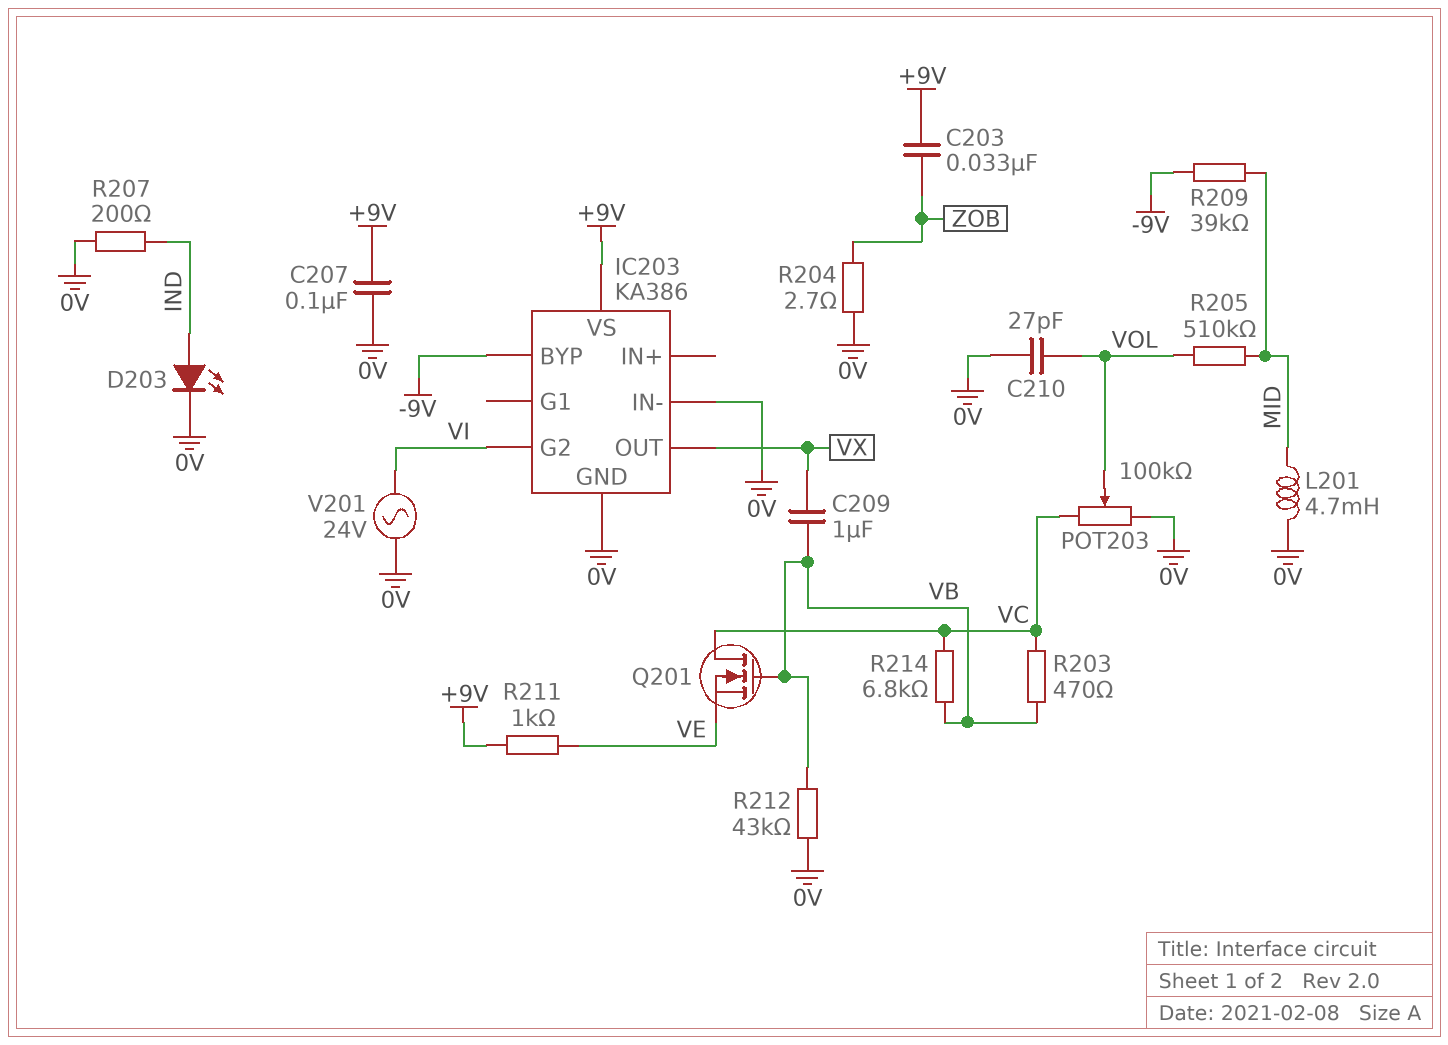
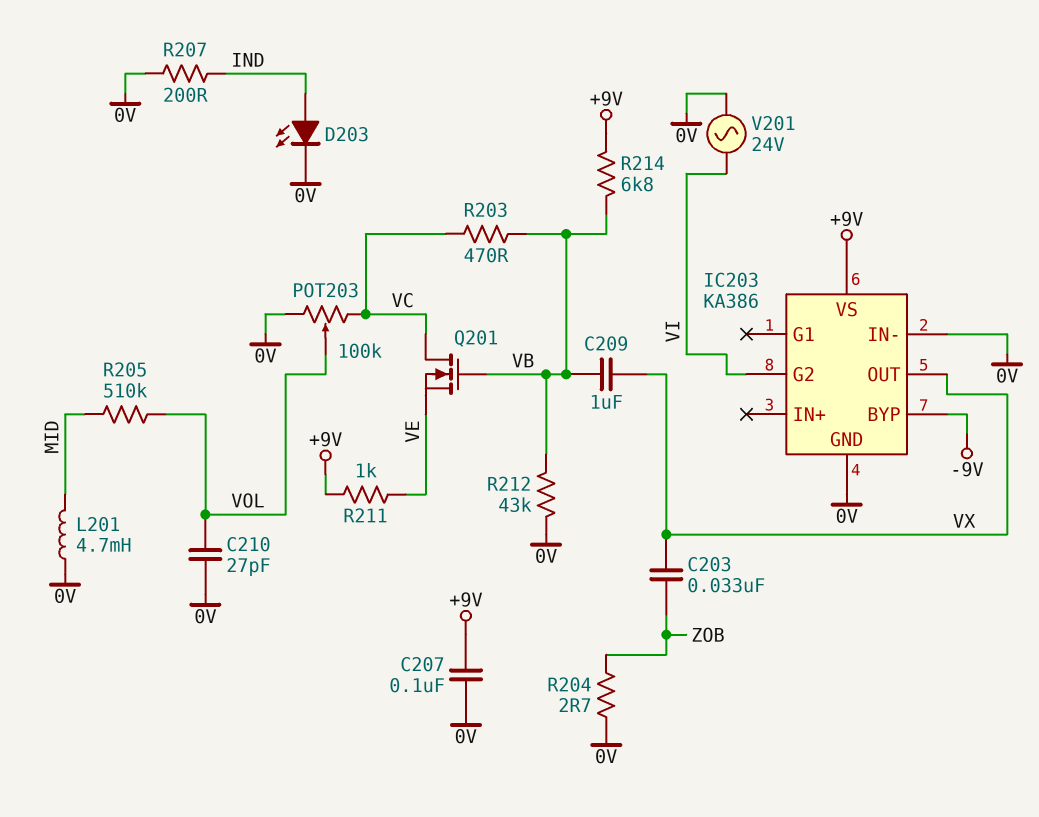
C203: 33nF (+9V, ZOB) -> 33nF (VX, ZOB)
R209: 39k (-9V, MID) -> none
R214: 6.8k (VB, VC) -> 6.8k (+9V, VB)

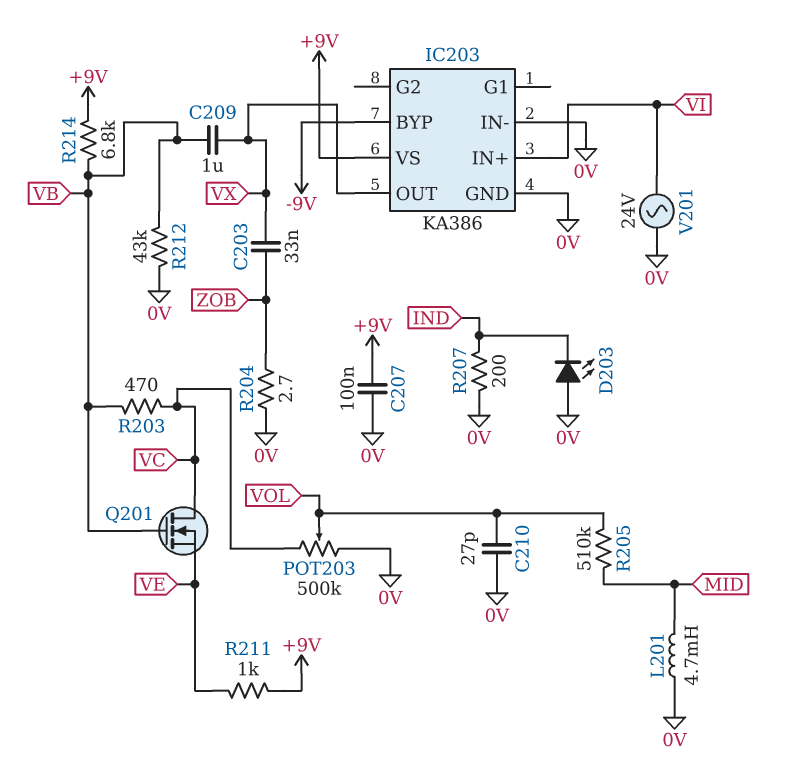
D203: LED (A IND, K 0V) -> LED (A 0V, K IND)
IC203 pin G2: VI -> none
IC203 pin IN+: none -> VI
POT203: 100k (0V, VC, wiper VOL) -> 500k (0V, VC, wiper VOL)

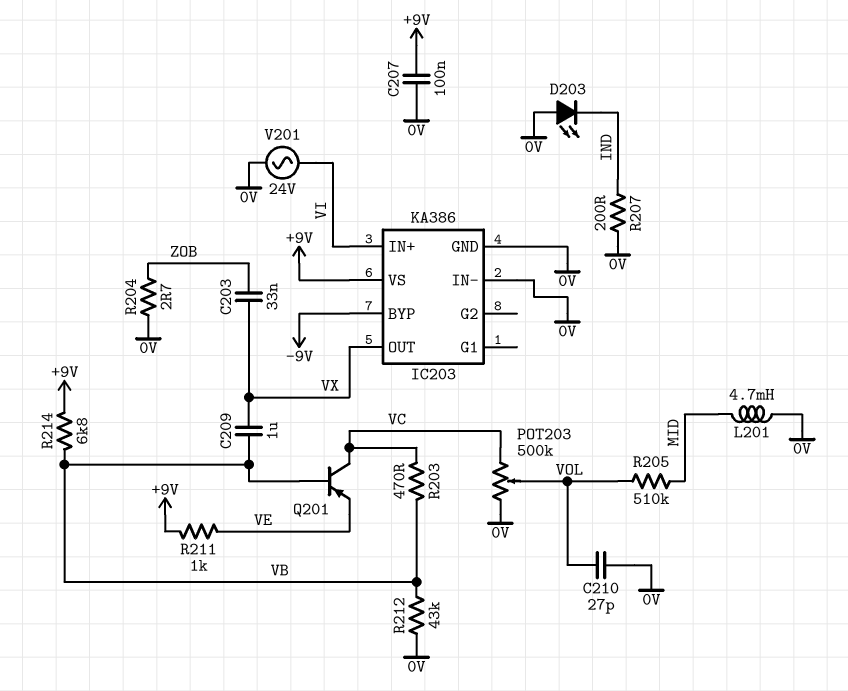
Q201: NMOS (G VB, D VC, S VE) -> PNP (B VB, C VC, E VE)

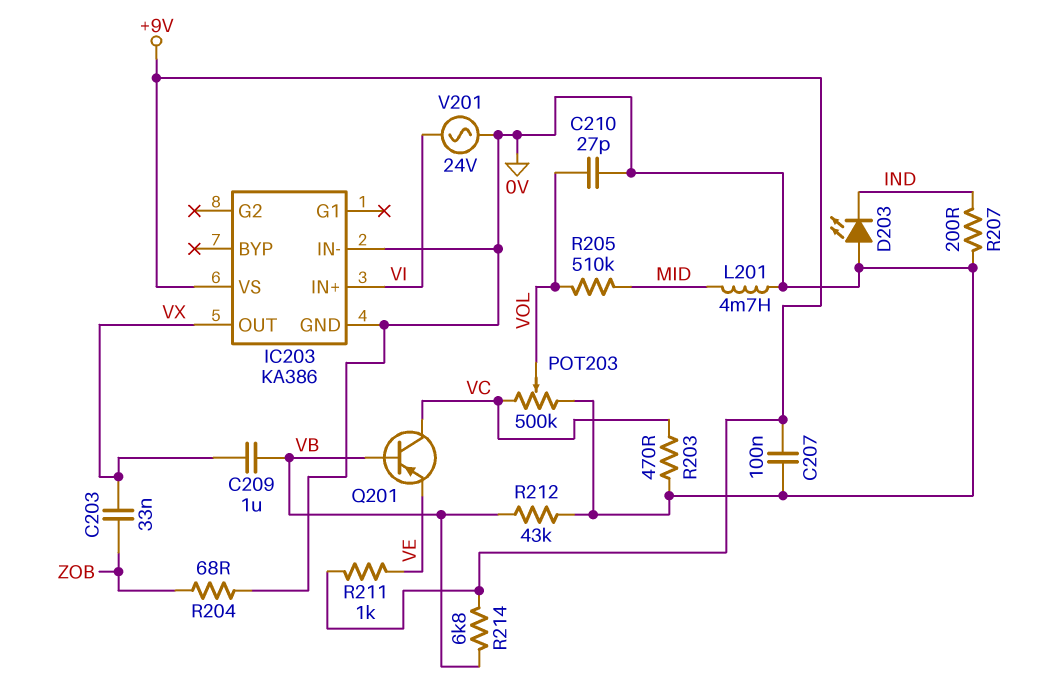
IC203 pin BYP: -9V -> none
R203: 470 (VB, VC) -> 470 (0V, VC)
R204: 2.7 (0V, ZOB) -> 68 (0V, ZOB)

